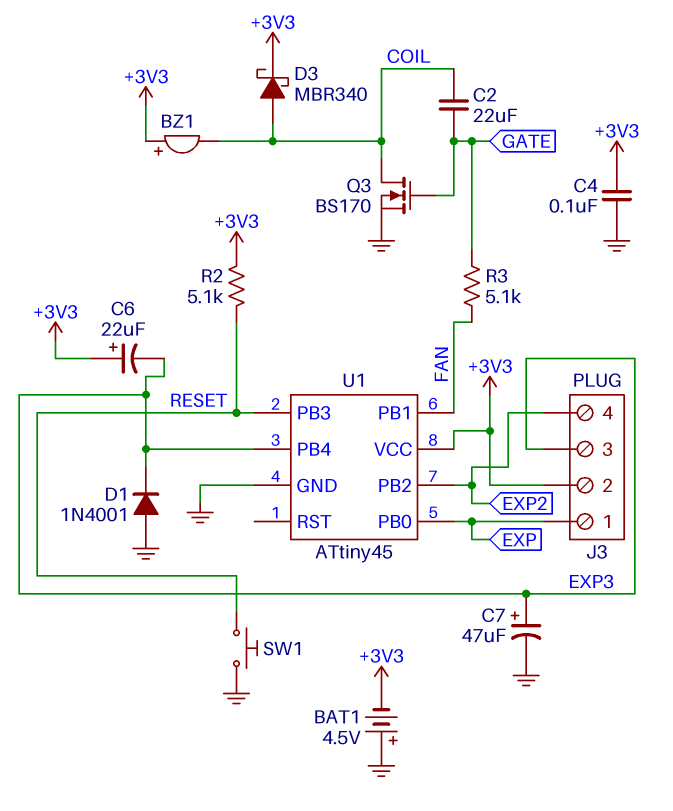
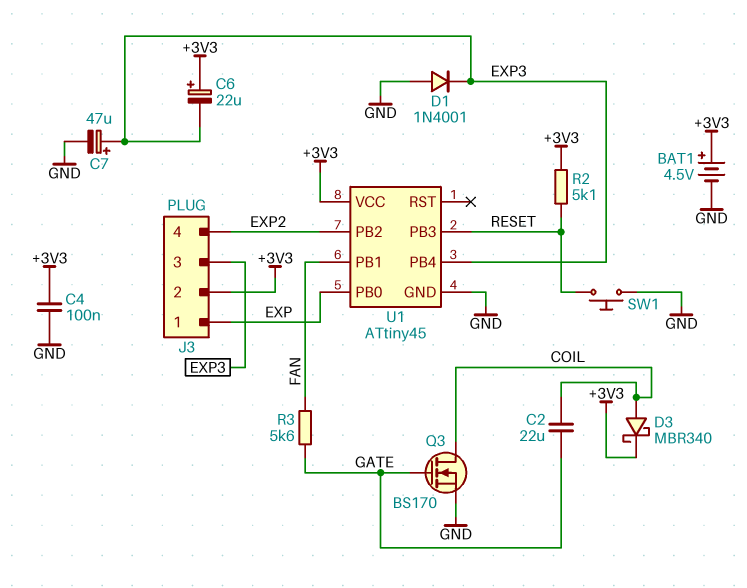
BAT1: 4.5V (plus GND, minus +3V3) -> 4.5V (plus +3V3, minus GND)
BZ1: buzzer (plus +3V3, minus COIL) -> none
R3: 5.1k (FAN, GATE) -> 5.6k (FAN, GATE)

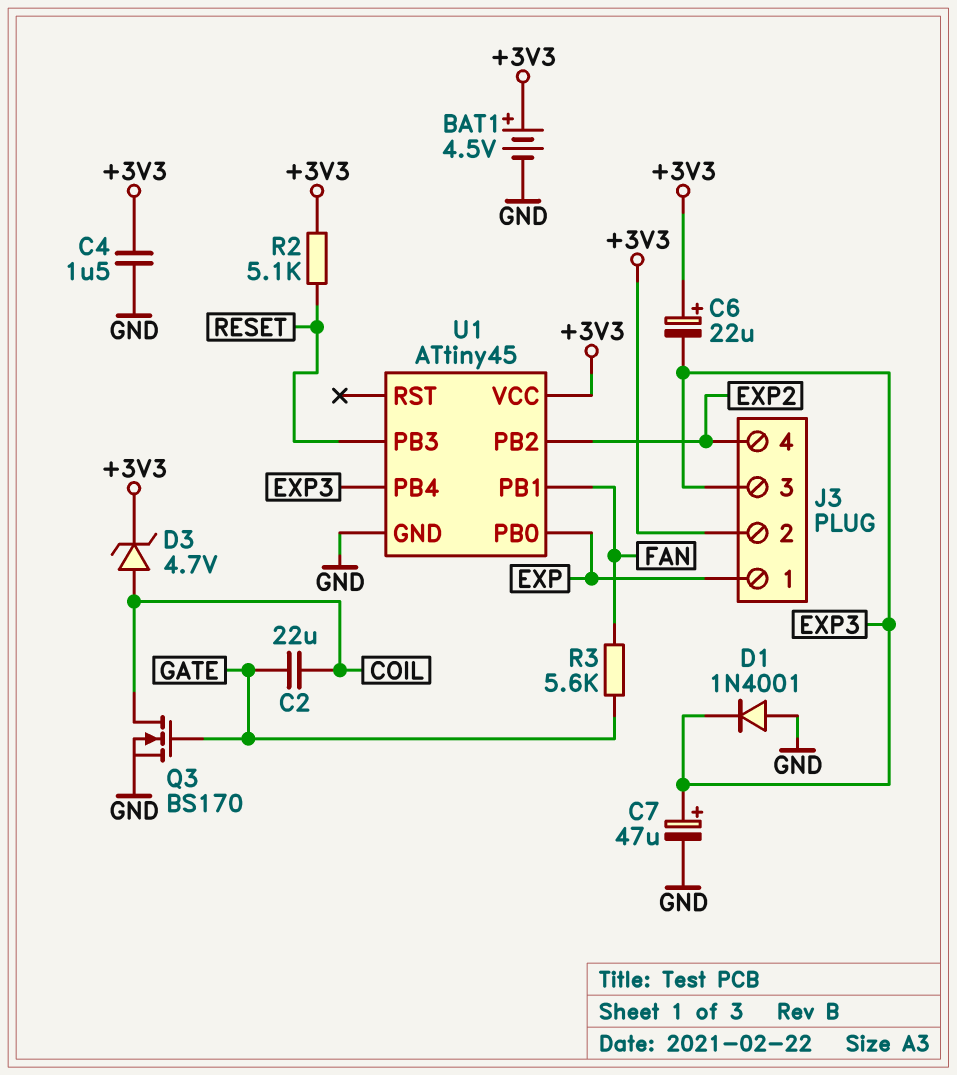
C4: 100nF (+3V3, GND) -> 1.5uF (+3V3, GND)
D3: schottky MBR340 (A COIL, K +3V3) -> zener 4.7V (A COIL, K +3V3)
SW1: button (GND, RESET) -> none

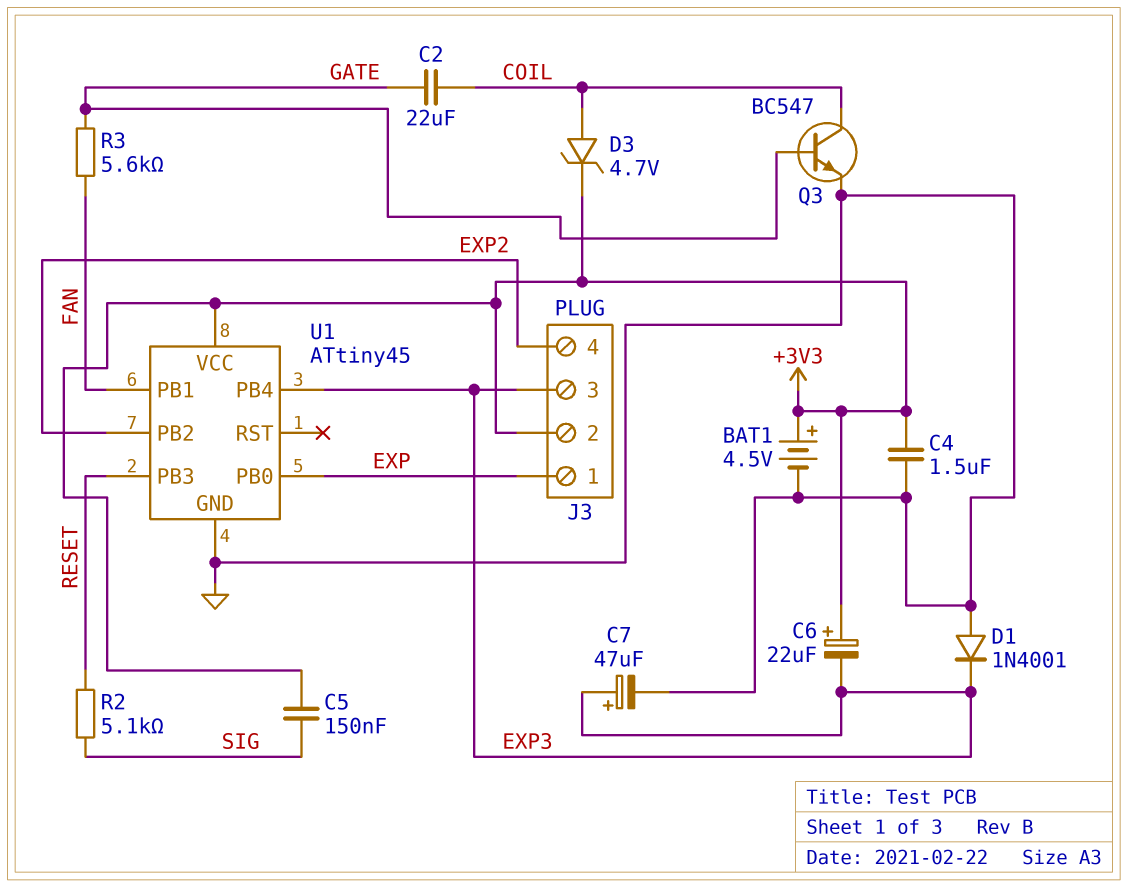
C5: none -> 150nF (+3V3, SIG)
Q3: NMOS BS170 (G GATE, D COIL, S GND) -> NPN BC547 (B GATE, C COIL, E GND)
R2: 5.1k (+3V3, RESET) -> 5.1k (RESET, SIG)

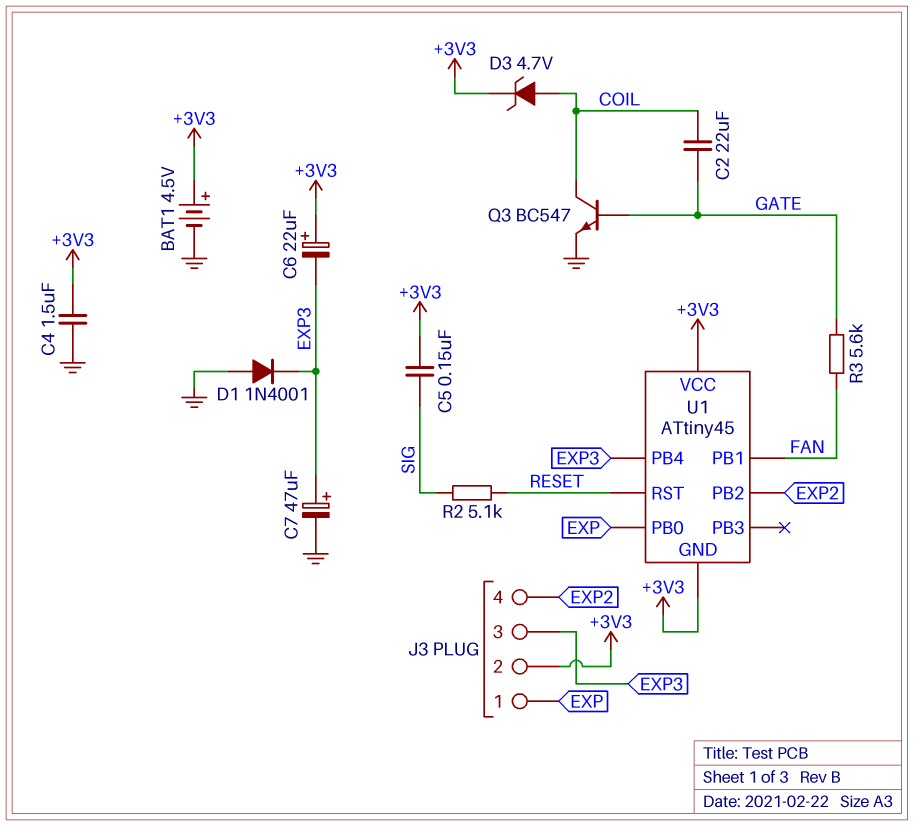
U1 pin GND: GND -> +3V3
U1 pin PB3: RESET -> none
U1 pin RST: none -> RESET

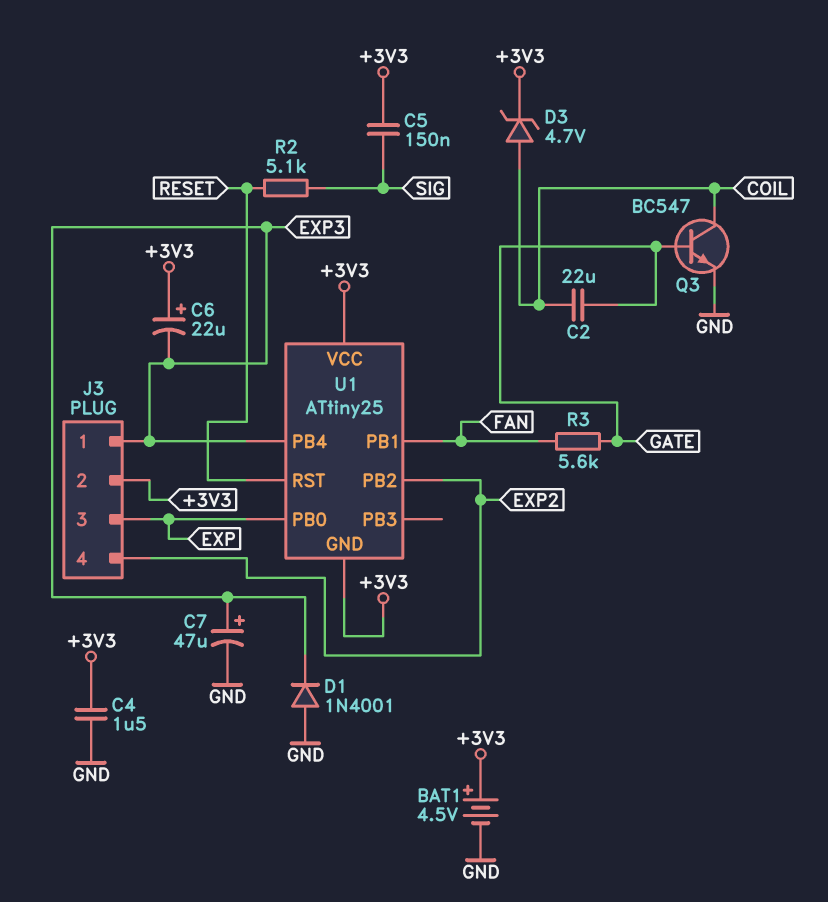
J3 pin 1: EXP -> EXP3
J3 pin 3: EXP3 -> EXP
U1: ATtiny45 -> ATtiny25

